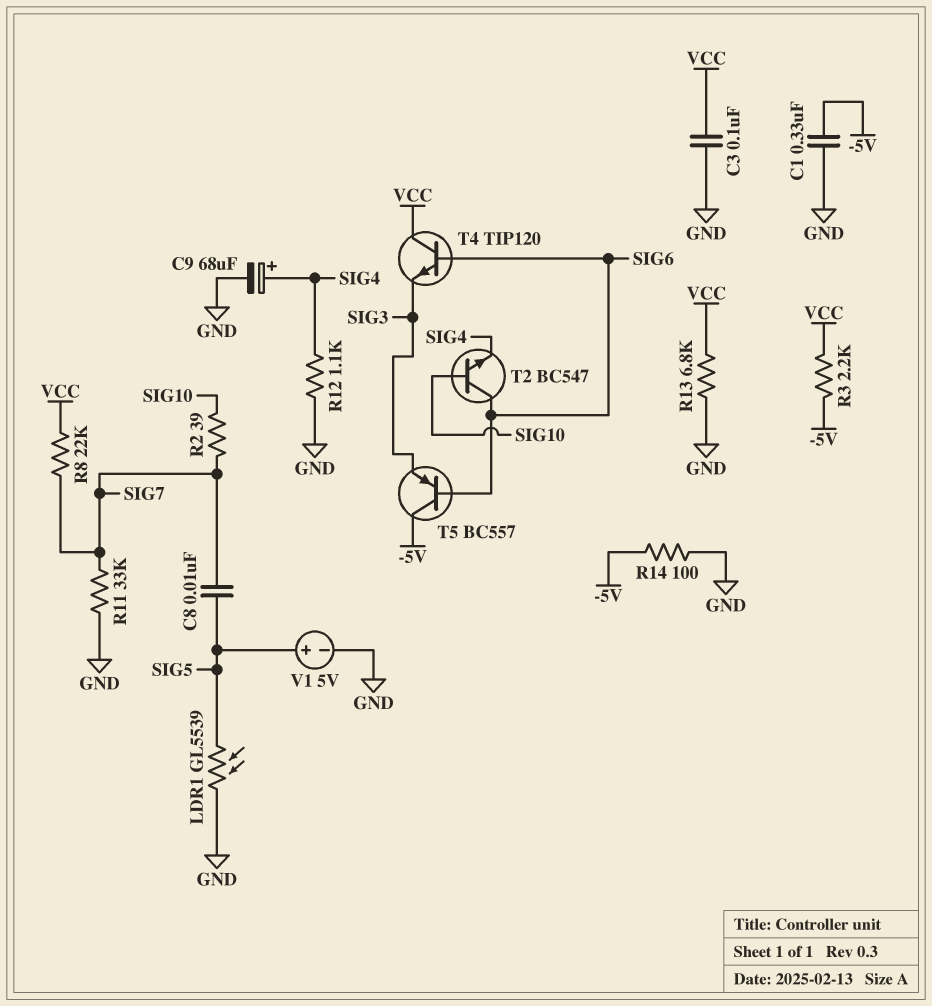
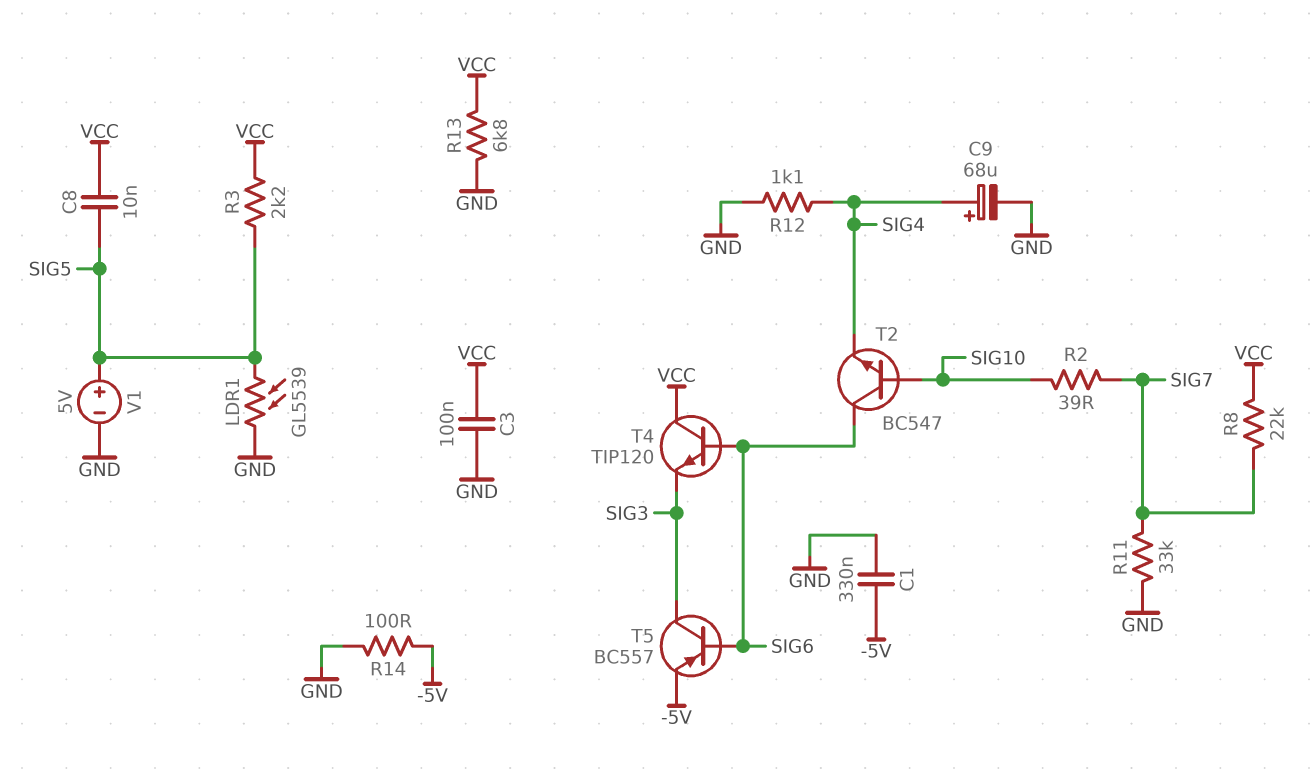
C8: 10nF (SIG5, SIG7) -> 10nF (SIG5, VCC)
R3: 2.2k (-5V, VCC) -> 2.2k (SIG5, VCC)
T5: PNP BC557 (B SIG6, C -5V, E SIG3) -> PNP BC557 (B SIG6, C SIG3, E -5V)

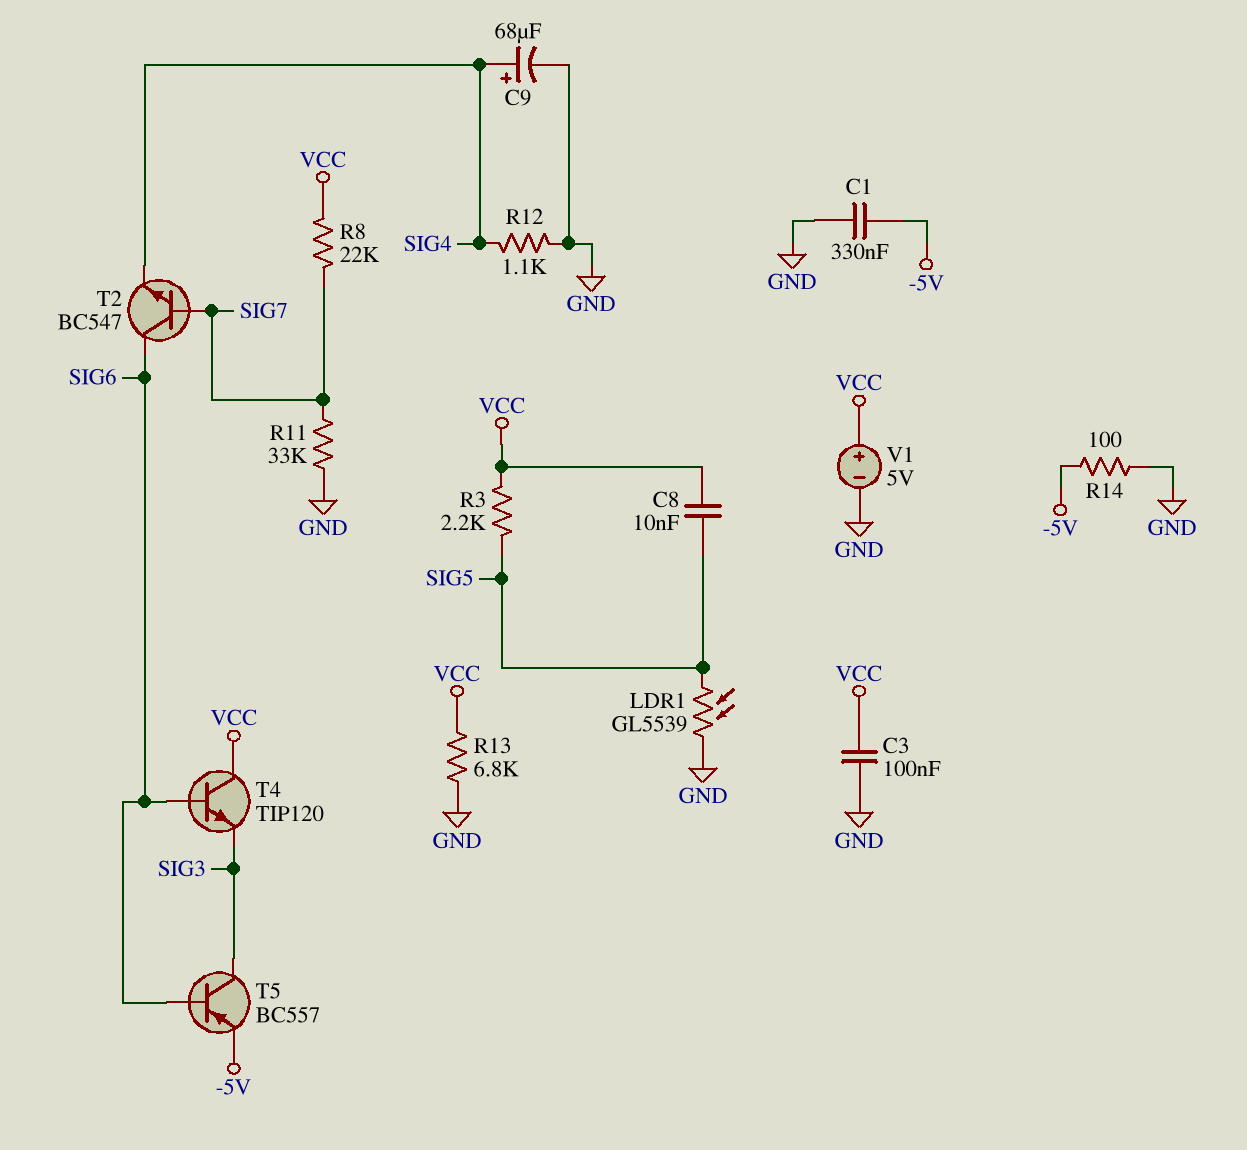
R2: 39 (SIG7, SIG10) -> none
T2: NPN BC547 (B SIG10, C SIG6, E SIG4) -> NPN BC547 (B SIG7, C SIG6, E SIG4)
V1: 5V (plus SIG5, minus GND) -> 5V (plus VCC, minus GND)

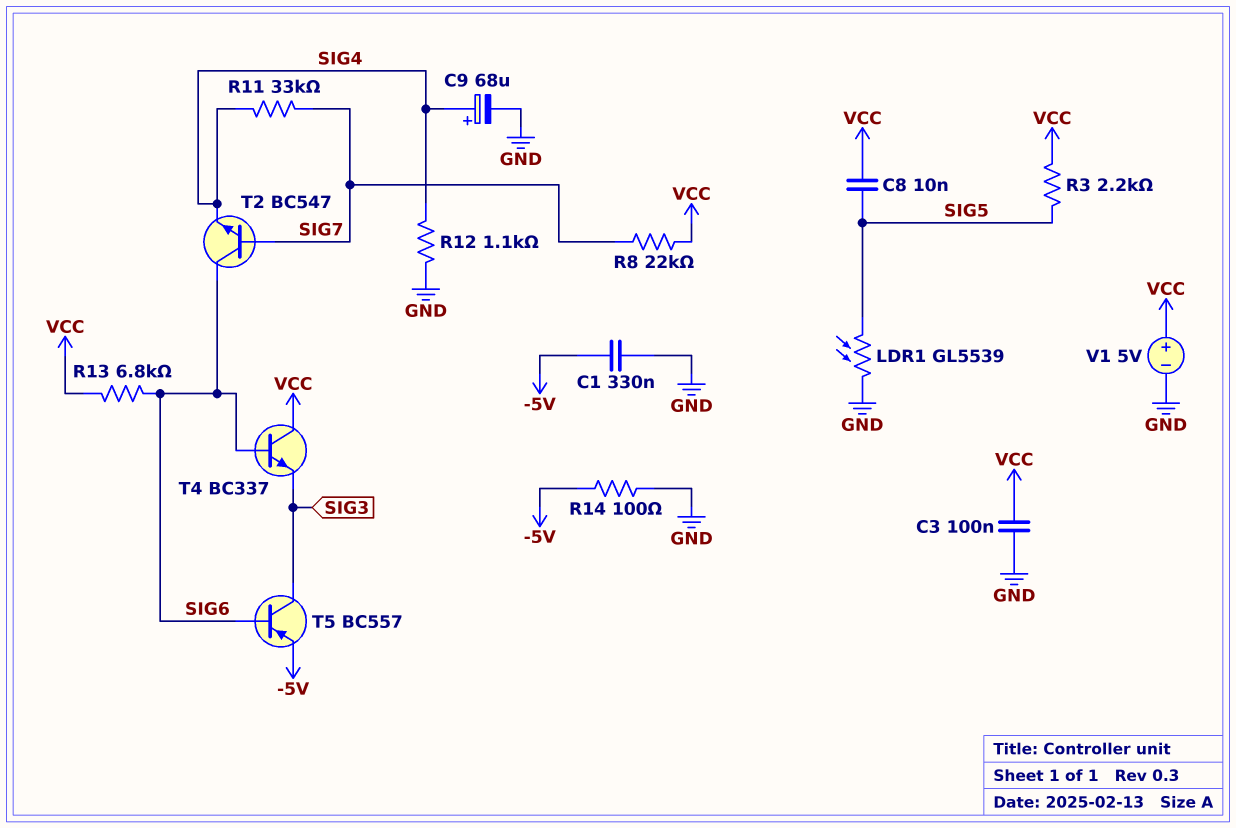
R11: 33k (GND, SIG7) -> 33k (SIG4, SIG7)
R13: 6.8k (GND, VCC) -> 6.8k (SIG6, VCC)
T4: NPN TIP120 (B SIG6, C VCC, E SIG3) -> NPN BC337 (B SIG6, C VCC, E SIG3)

